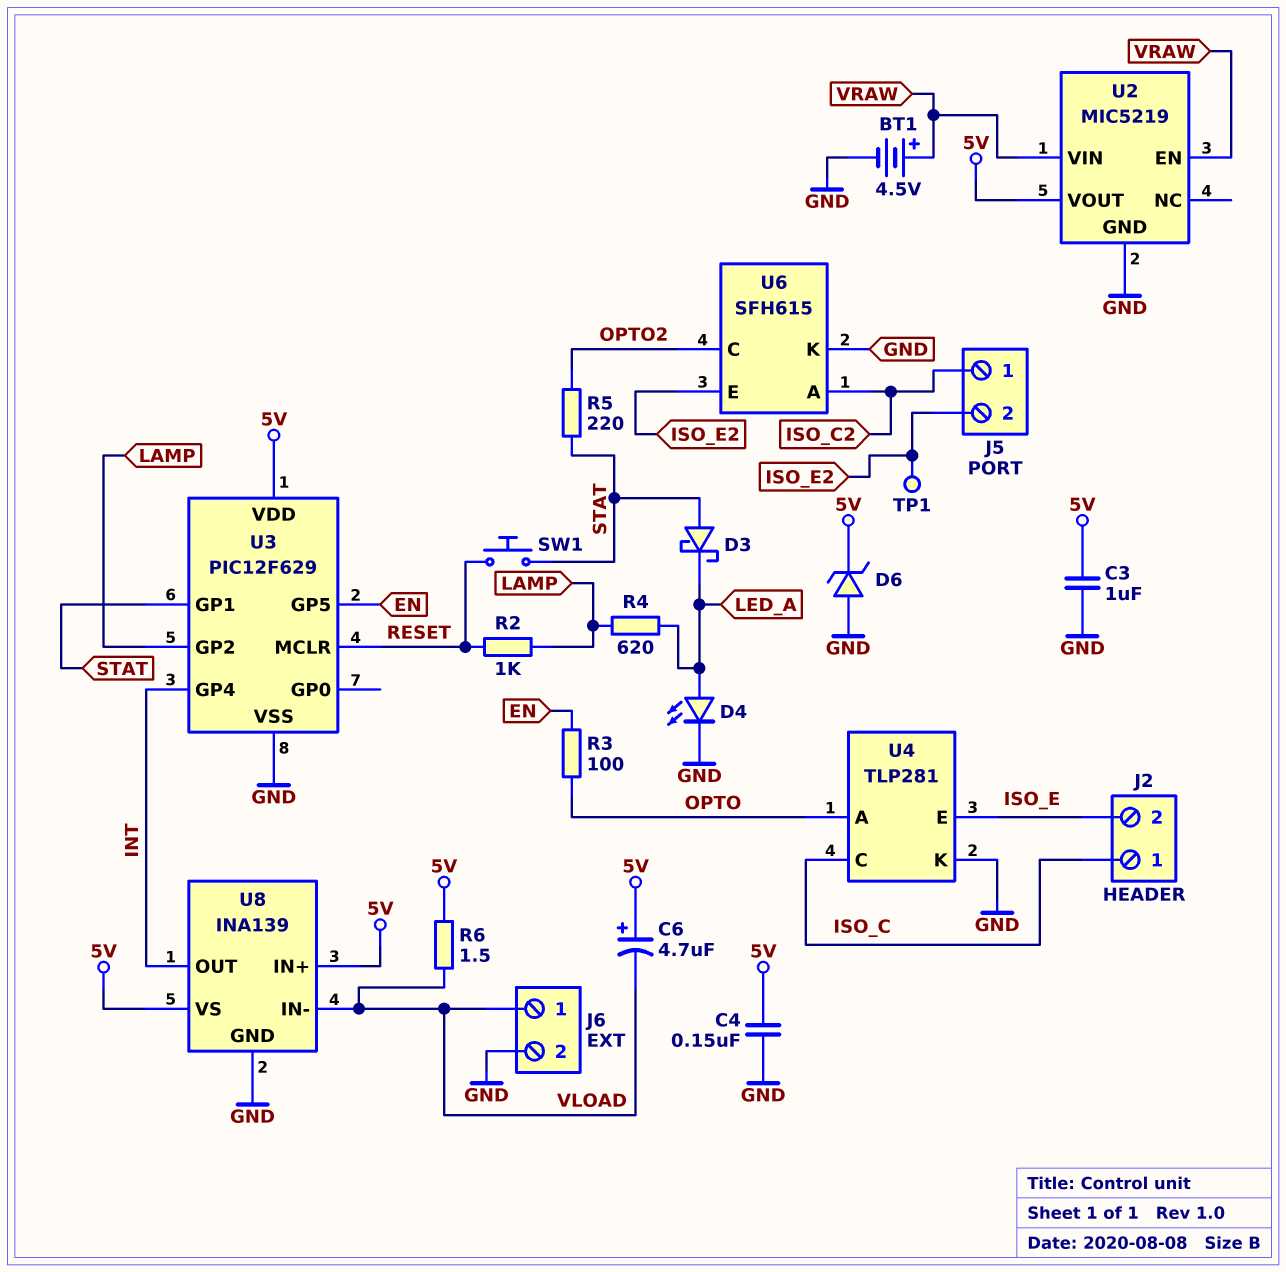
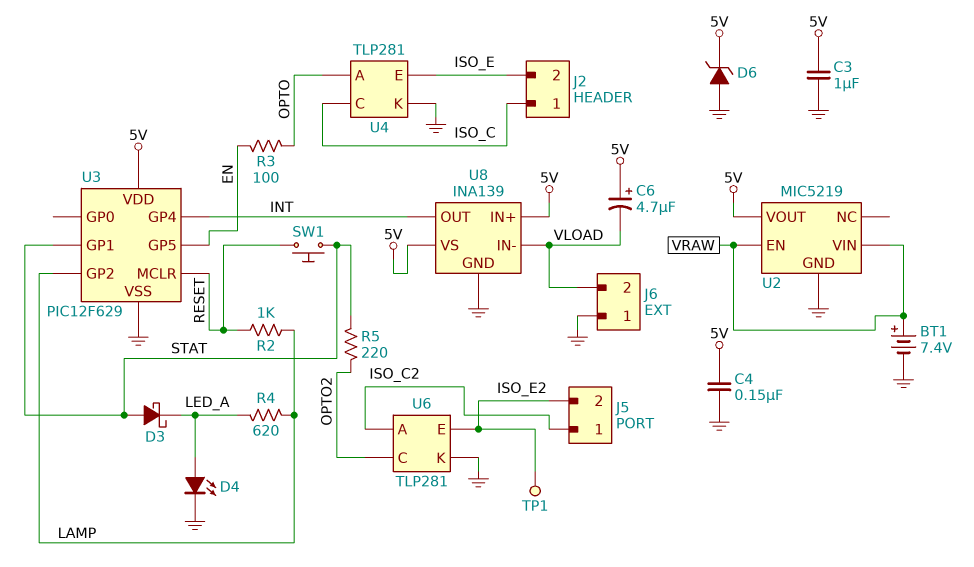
BT1: 4.5V (plus VRAW, minus GND) -> 7.4V (plus VRAW, minus GND)
J6 pin 1: VLOAD -> GND
J6 pin 2: GND -> VLOAD
R6: 1.5 (5V, VLOAD) -> none
U6: SFH615 -> TLP281

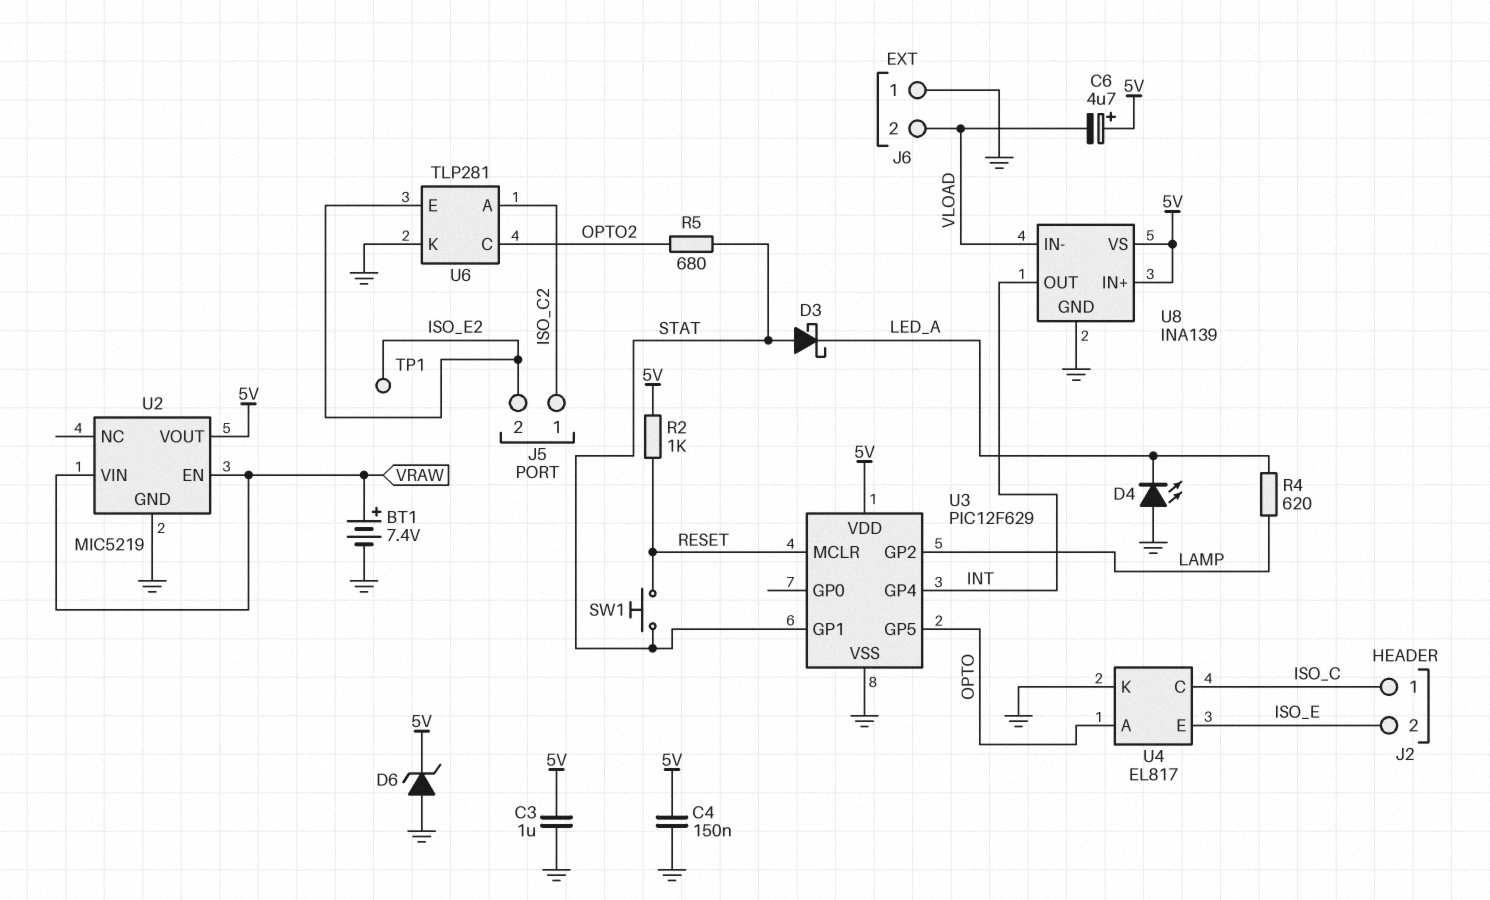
D4: LED (A LED_A, K GND) -> LED (A GND, K LED_A)
R2: 1k (LAMP, RESET) -> 1k (5V, RESET)
R3: 100 (EN, OPTO) -> none
R5: 220 (OPTO2, STAT) -> 680 (OPTO2, STAT)
U3 pin GP5: EN -> OPTO
U4: TLP281 -> EL817

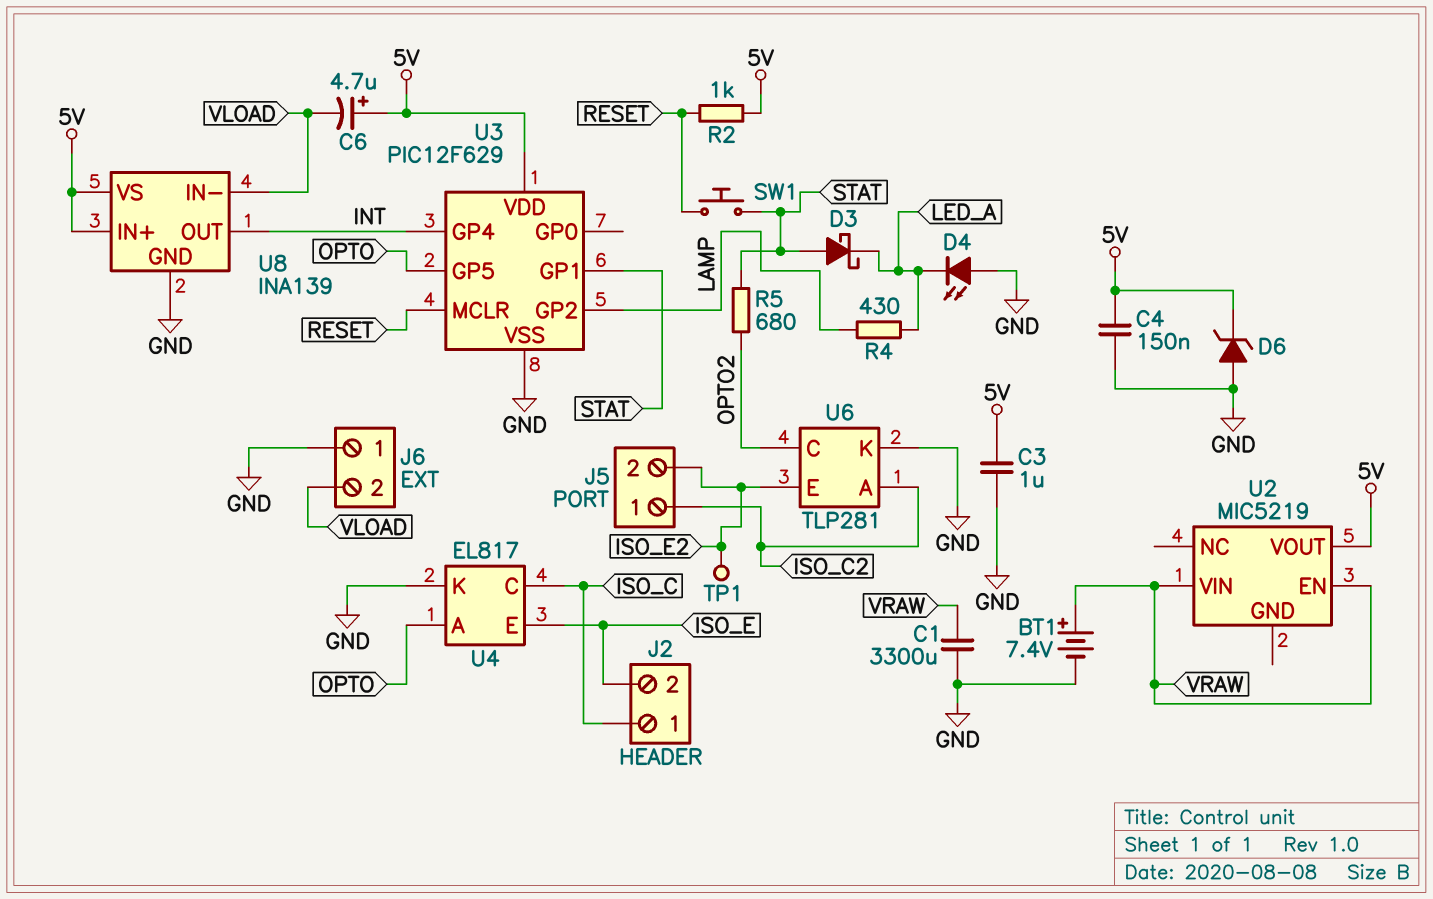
C1: none -> 3300uF (GND, VRAW)
R4: 620 (LAMP, LED_A) -> 430 (LAMP, LED_A)
U2 pin GND: GND -> none

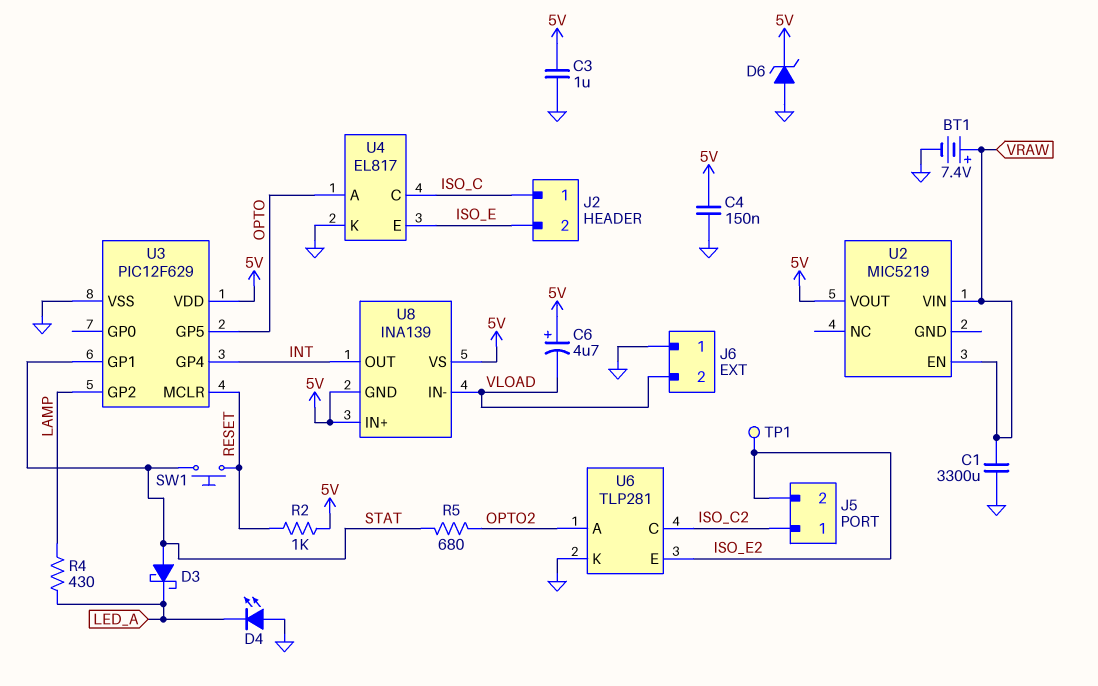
U6 pin A: ISO_C2 -> OPTO2
U6 pin C: OPTO2 -> ISO_C2
U8 pin GND: GND -> 5V

